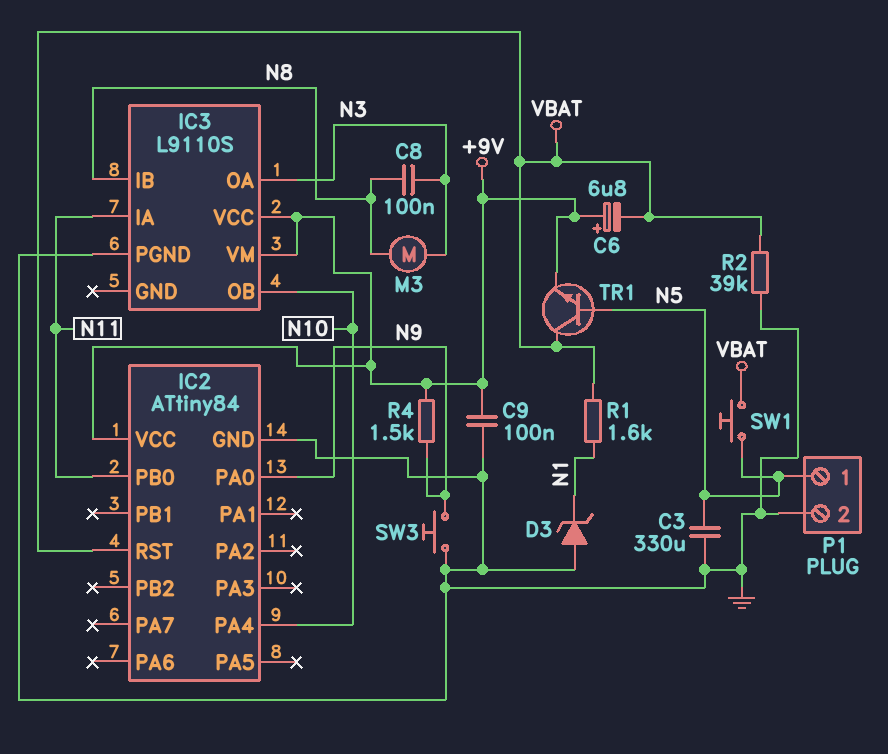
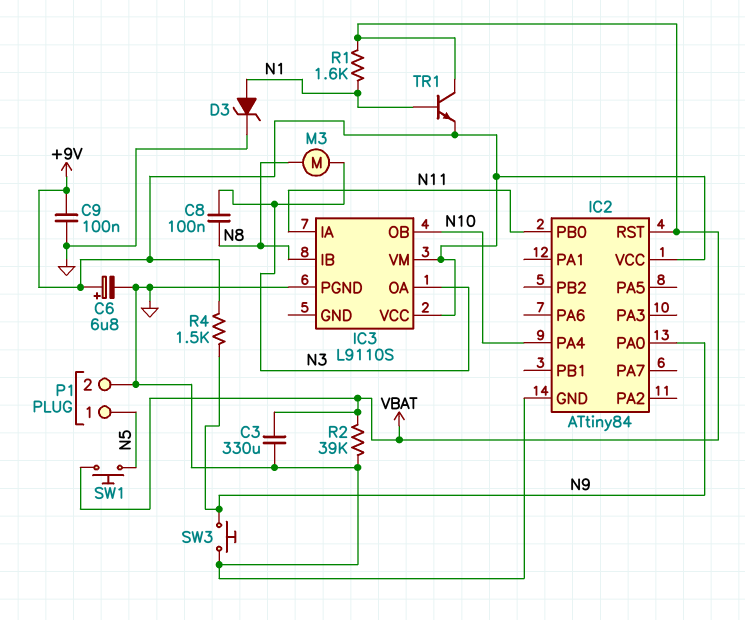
C3: 330uF (GND, N5) -> 330uF (GND, VBAT)
C6: 6.8uF (plus +9V, minus VBAT) -> 6.8uF (plus +9V, minus GND)
D3: zener (A GND, K N1) -> zener (A N1, K GND)
TR1: NPN (B N5, C VBAT, E +9V) -> NPN (B N1, C VBAT, E +9V)

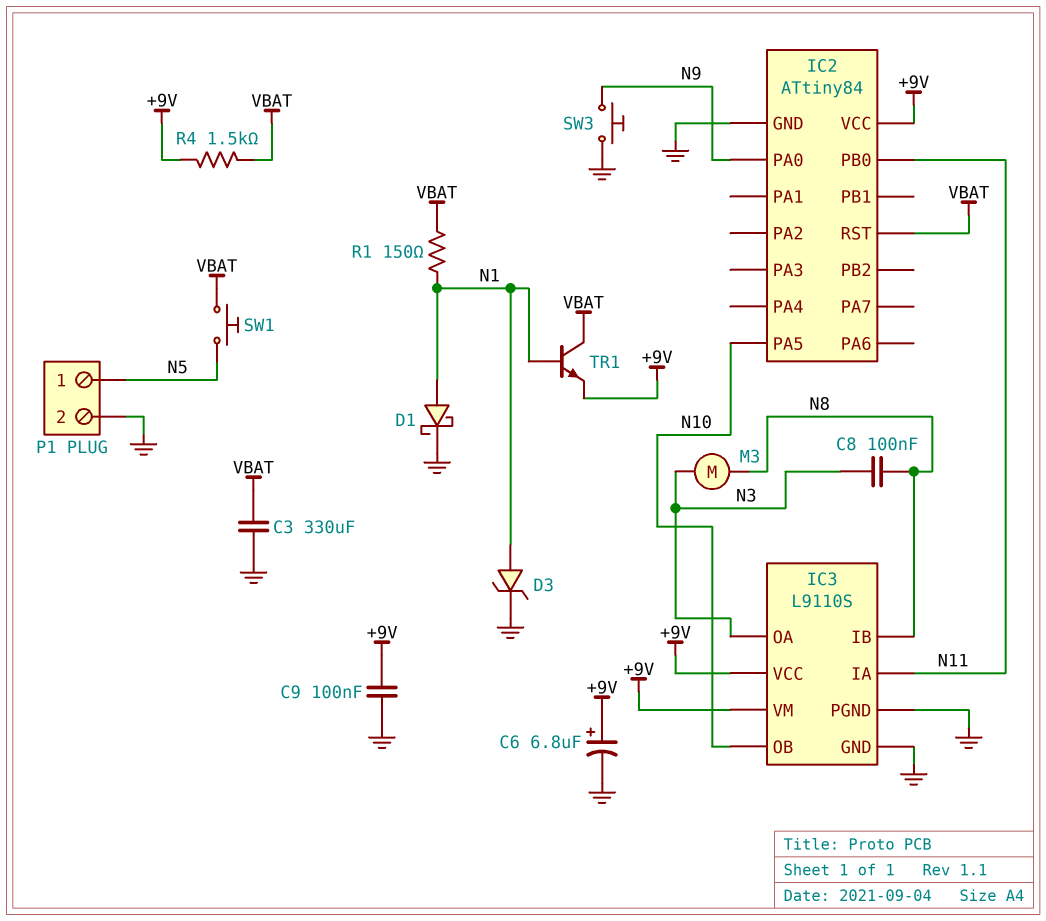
D1: none -> schottky (A N1, K GND)
IC2 pin PA4: N10 -> none
IC2 pin PA5: none -> N10
IC3 pin GND: none -> GND
R1: 1.6k (N1, VBAT) -> 150 (N1, VBAT)
R2: 39k (GND, VBAT) -> none
R4: 1.5k (+9V, N9) -> 1.5k (+9V, VBAT)

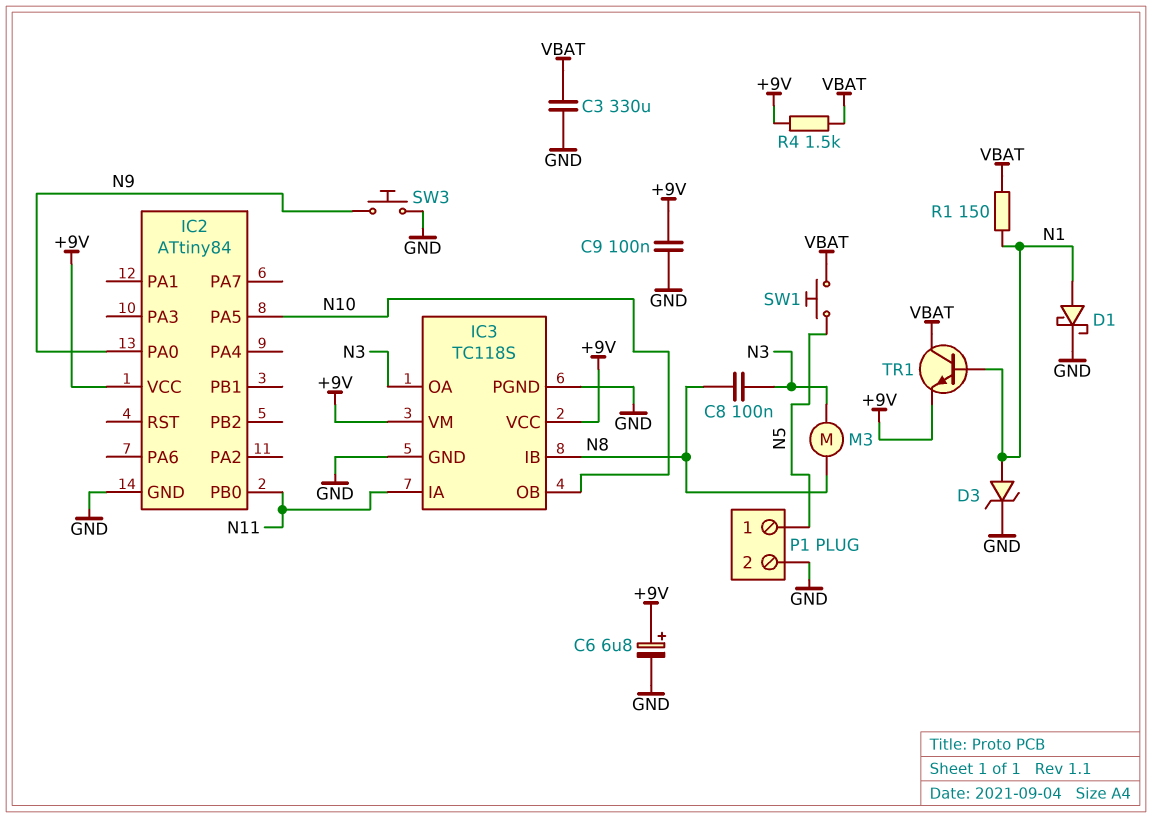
IC2 pin RST: VBAT -> none
IC3: L9110S -> TC118S

